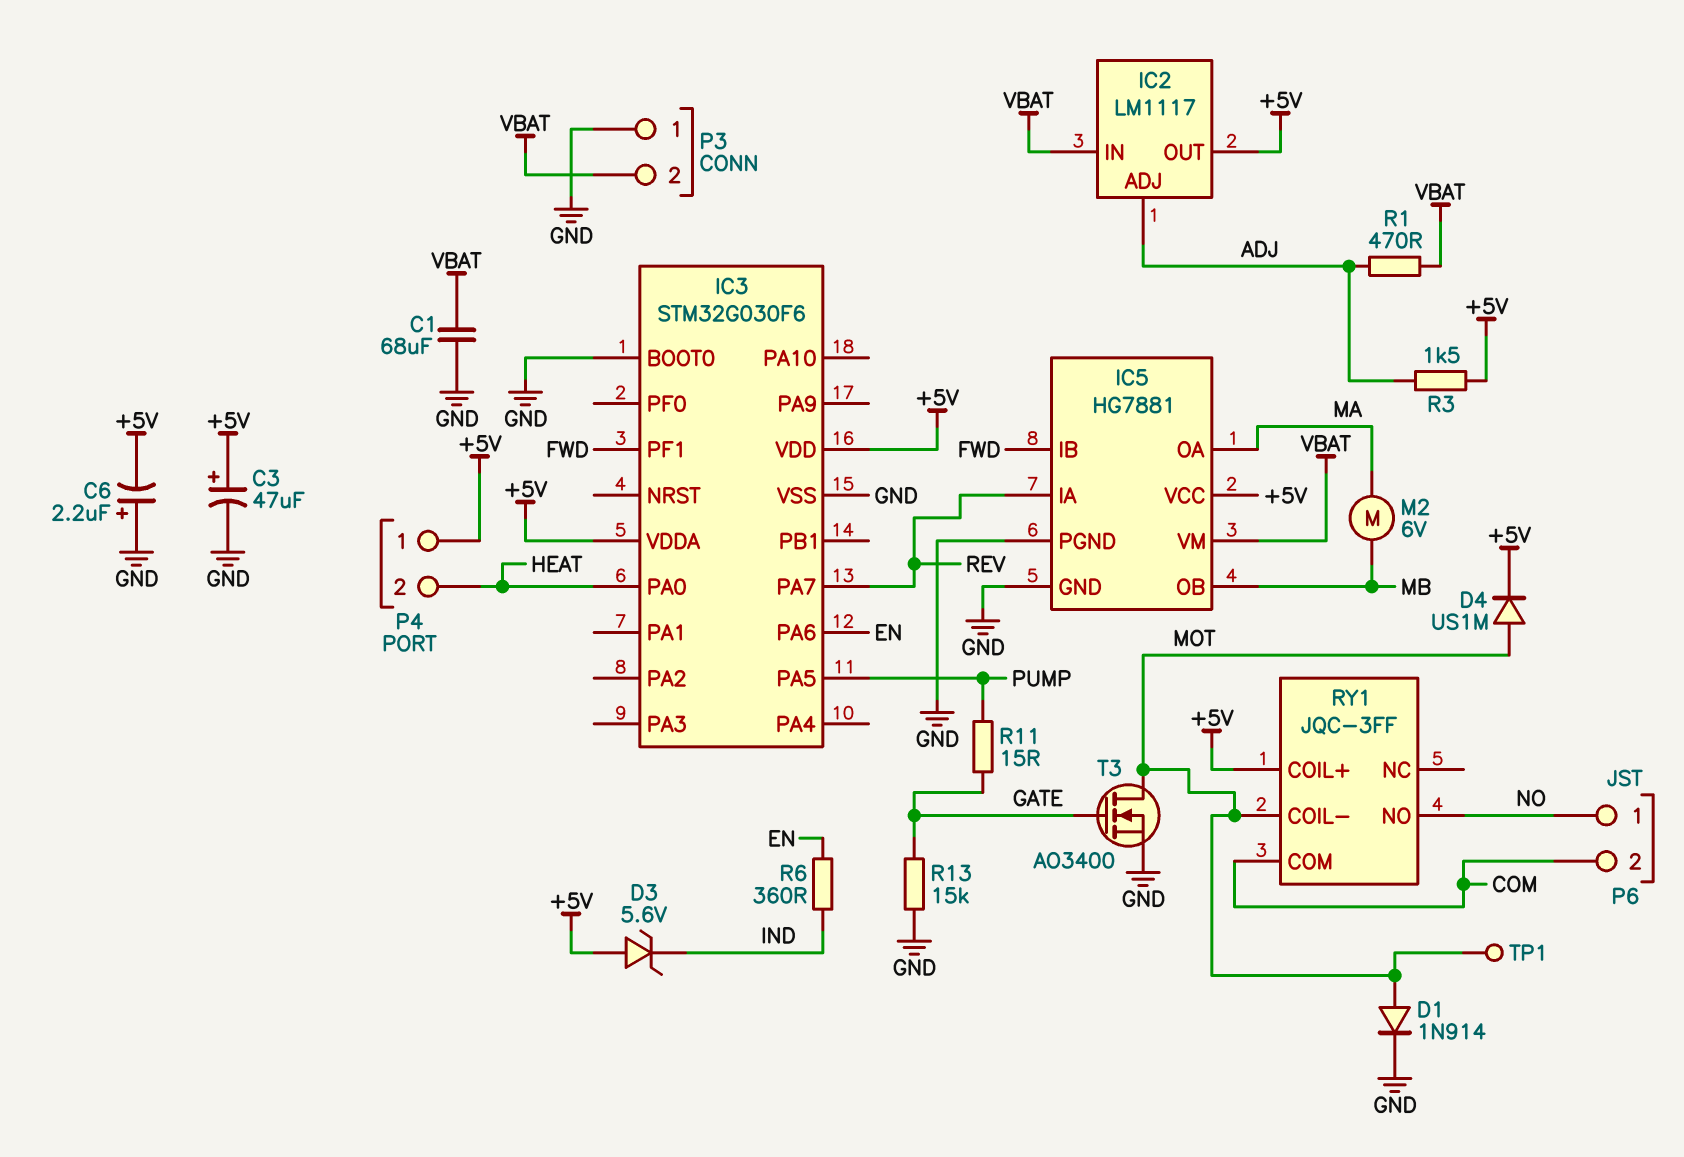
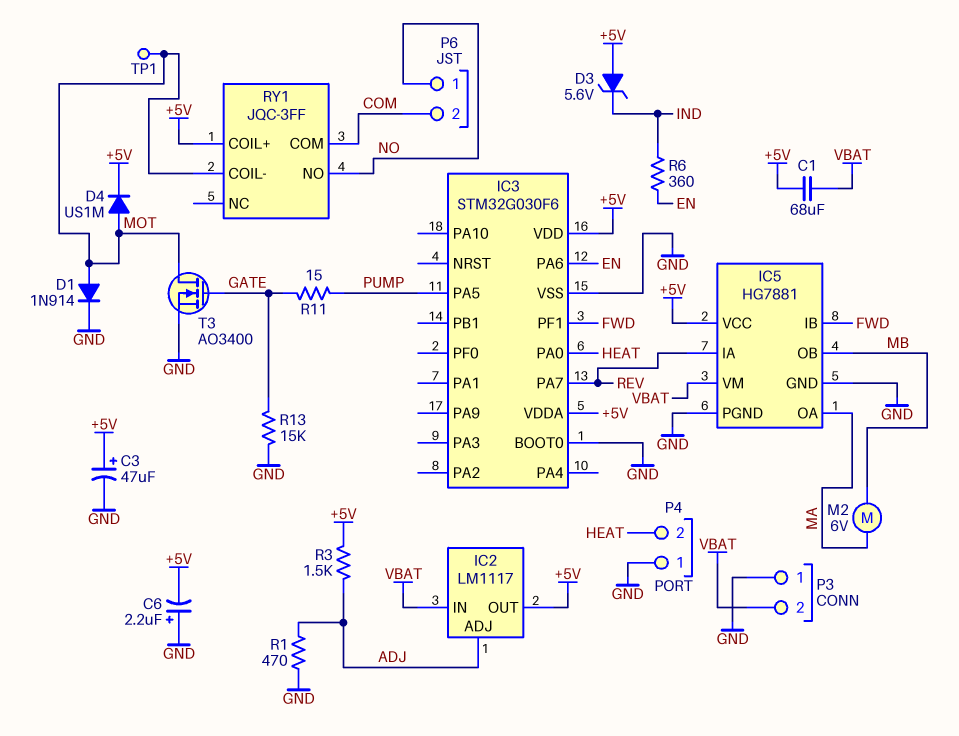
C1: 68uF (GND, VBAT) -> 68uF (+5V, VBAT)
P4 pin 1: +5V -> GND
R1: 470 (ADJ, VBAT) -> 470 (ADJ, GND)

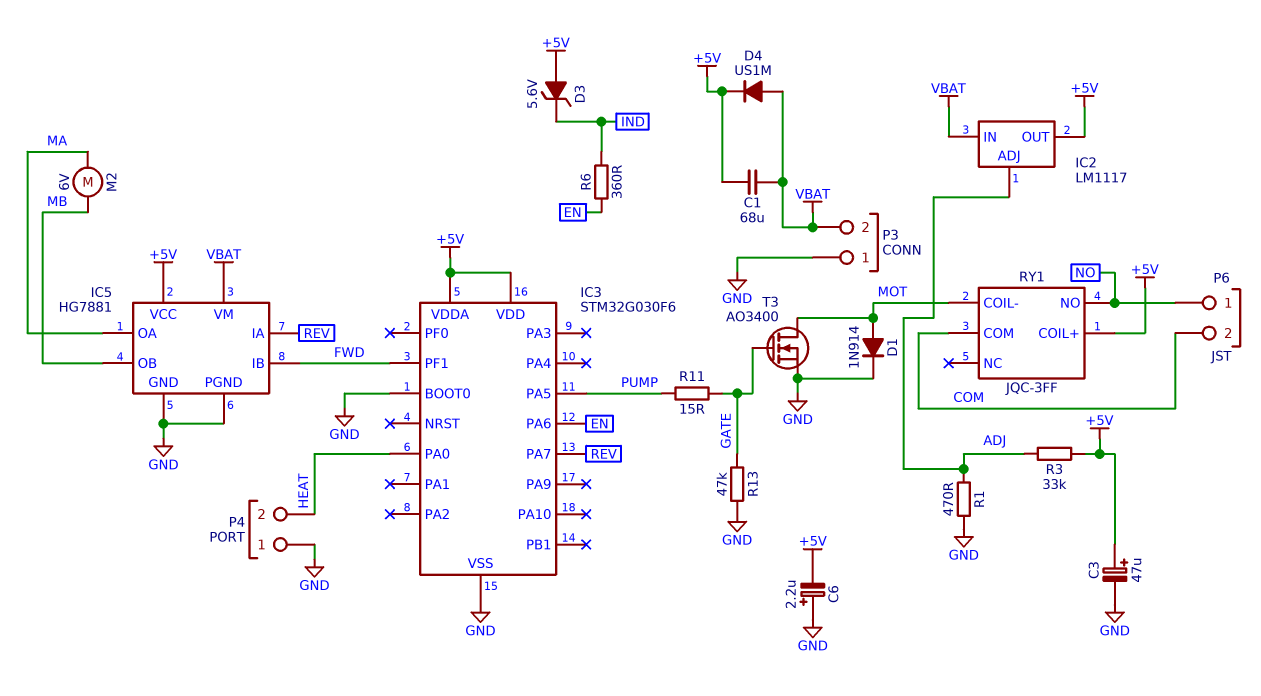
D4: diode US1M (A MOT, K +5V) -> diode US1M (A VBAT, K +5V)
R3: 1.5k (+5V, ADJ) -> 33k (+5V, ADJ)
R13: 15k (GATE, GND) -> 47k (GATE, GND)
TP1: test point (MOT) -> none

